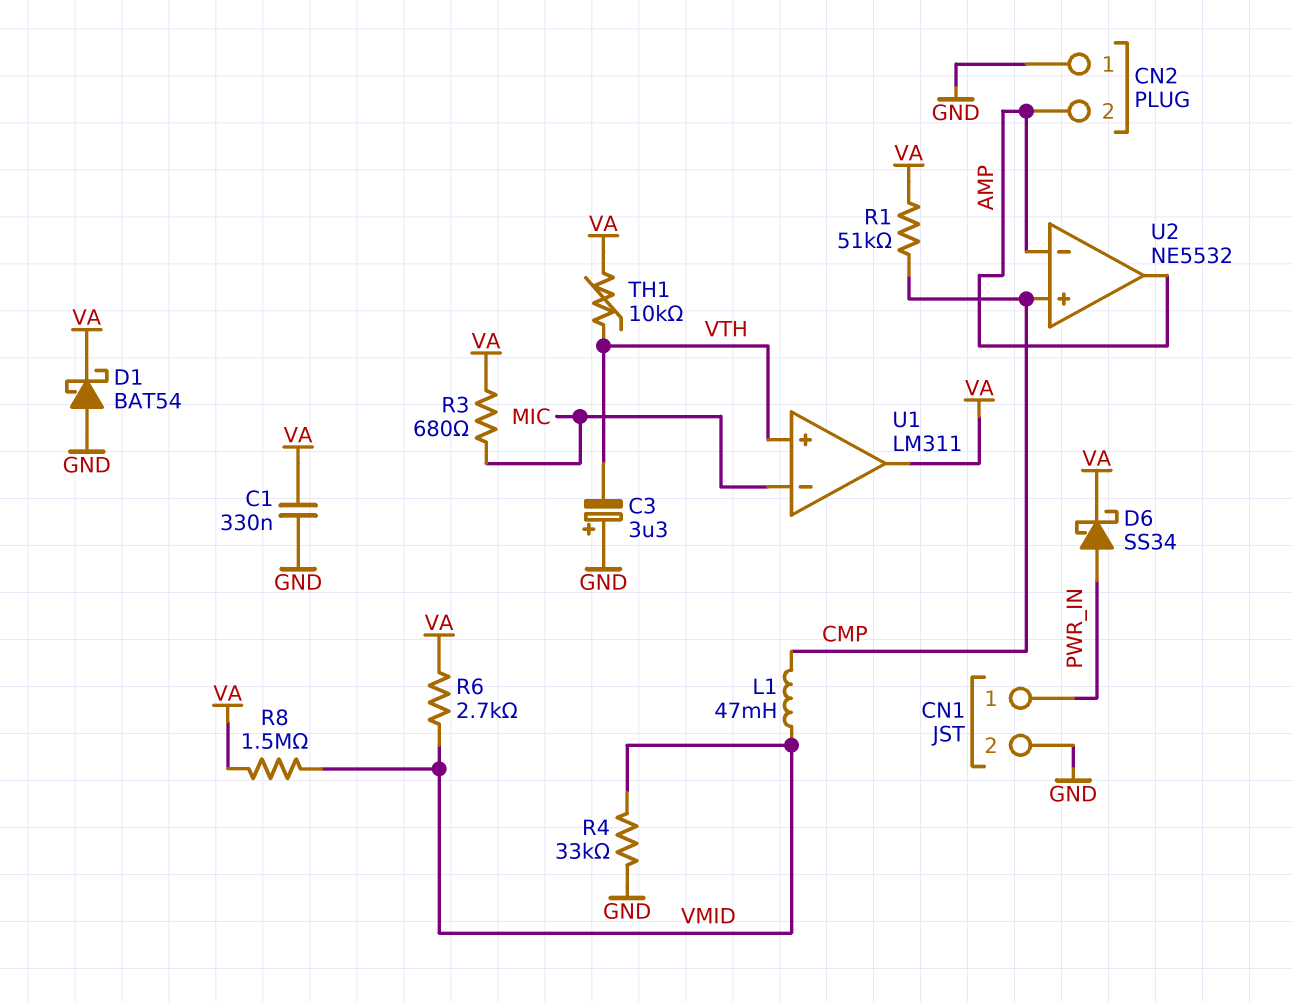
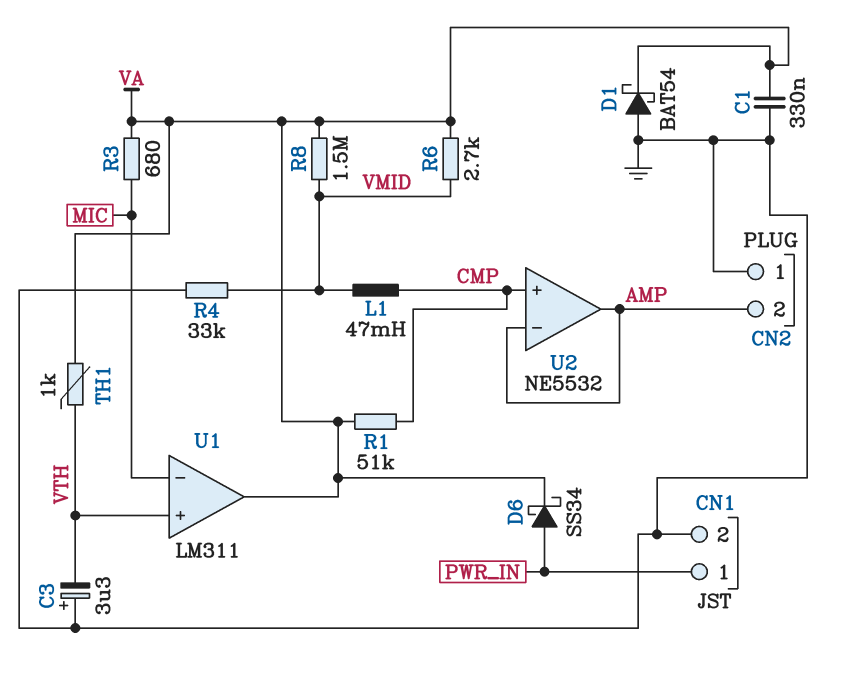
TH1: 10k (VA, VTH) -> 1k (VA, VTH)

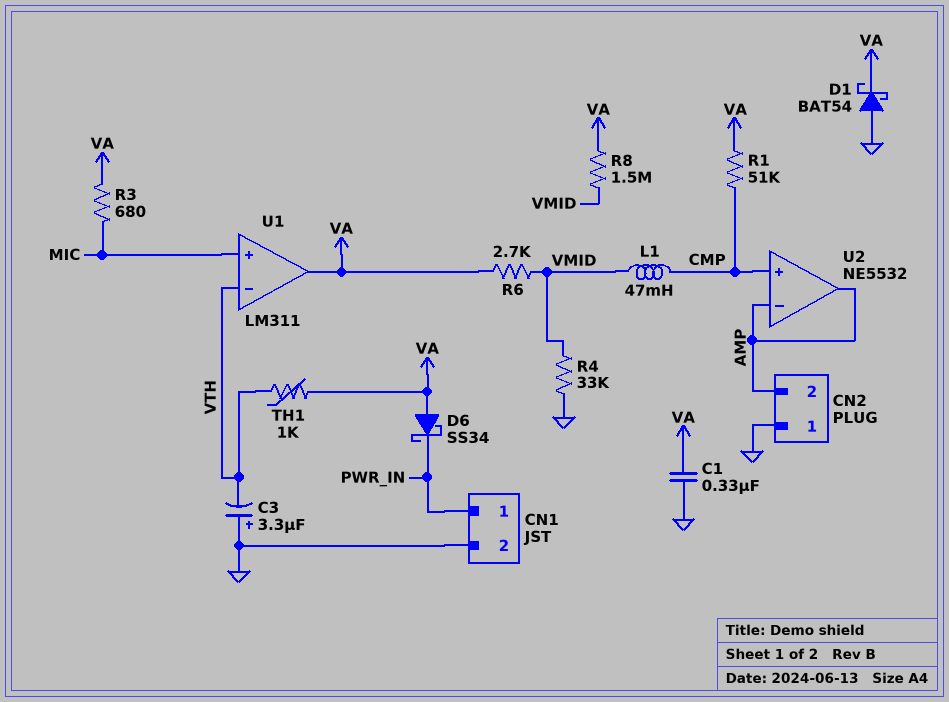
D6: schottky SS34 (A PWR_IN, K VA) -> schottky SS34 (A VA, K PWR_IN)
U1 pin in+: VTH -> MIC
U1 pin in-: MIC -> VTH

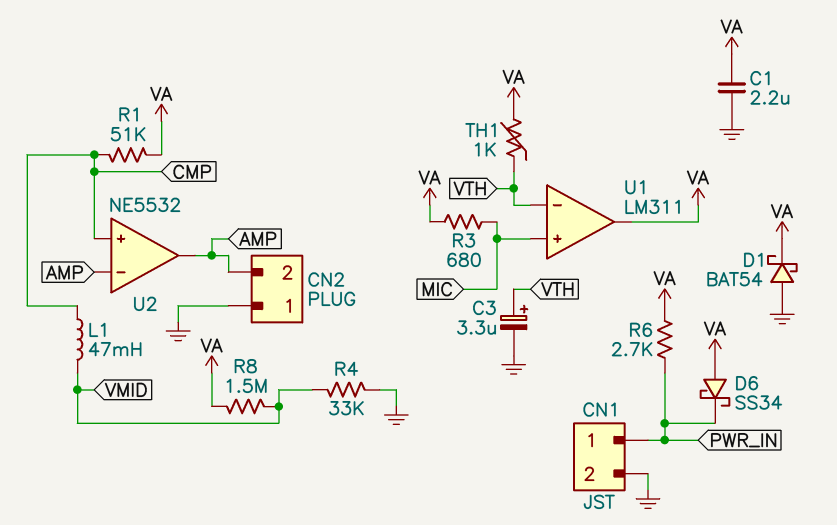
C1: 330nF (GND, VA) -> 2.2uF (GND, VA)
C3: 3.3uF (plus GND, minus VTH) -> 3.3uF (plus VTH, minus GND)
R6: 2.7k (VA, VMID) -> 2.7k (PWR_IN, VA)

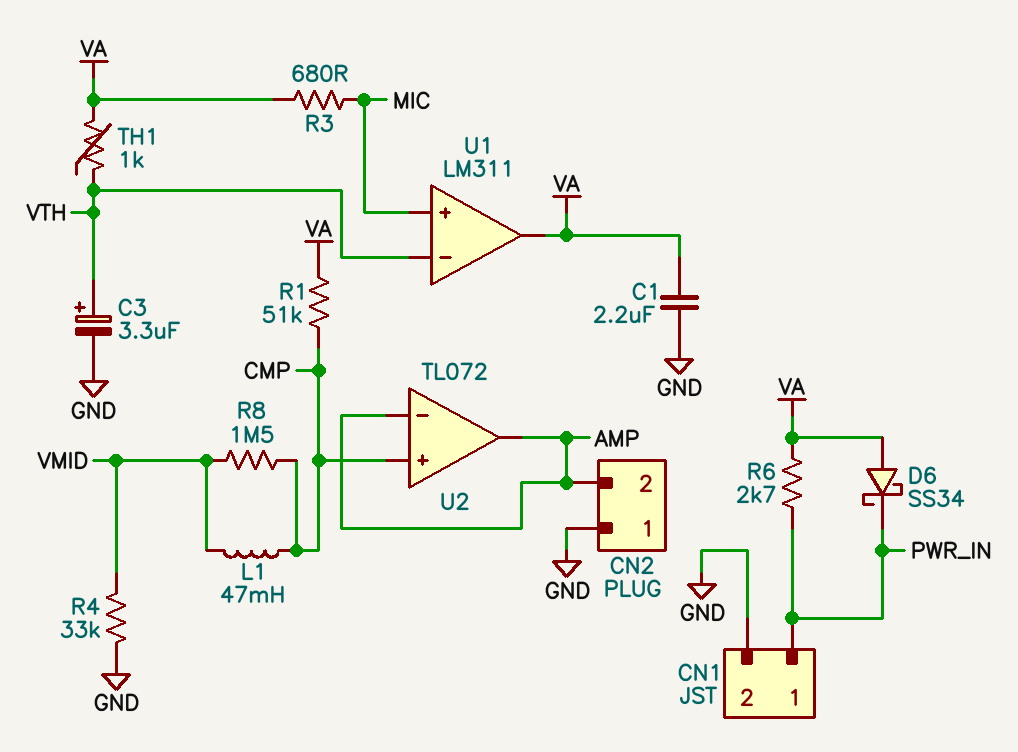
D1: schottky BAT54 (A GND, K VA) -> none
R8: 1.5M (VA, VMID) -> 1.5M (CMP, VMID)
U2: NE5532 -> TL072

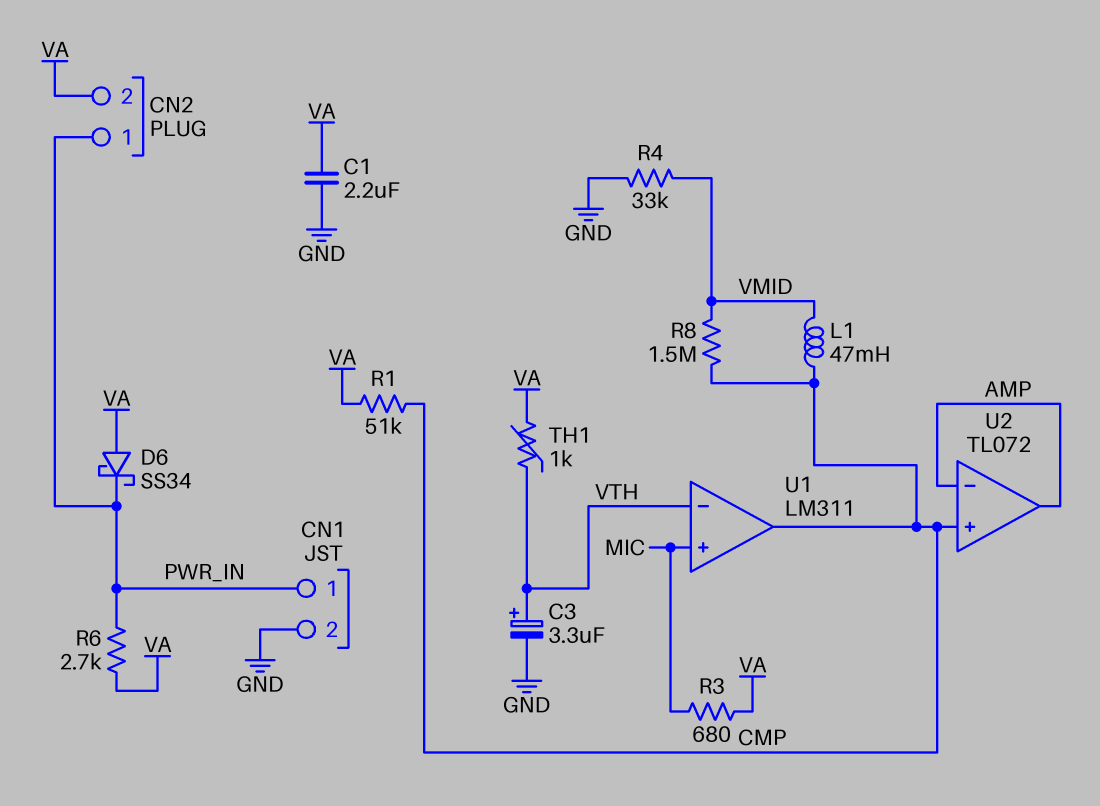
CN2 pin 1: GND -> PWR_IN
CN2 pin 2: AMP -> VA
U1 pin out: VA -> CMP

